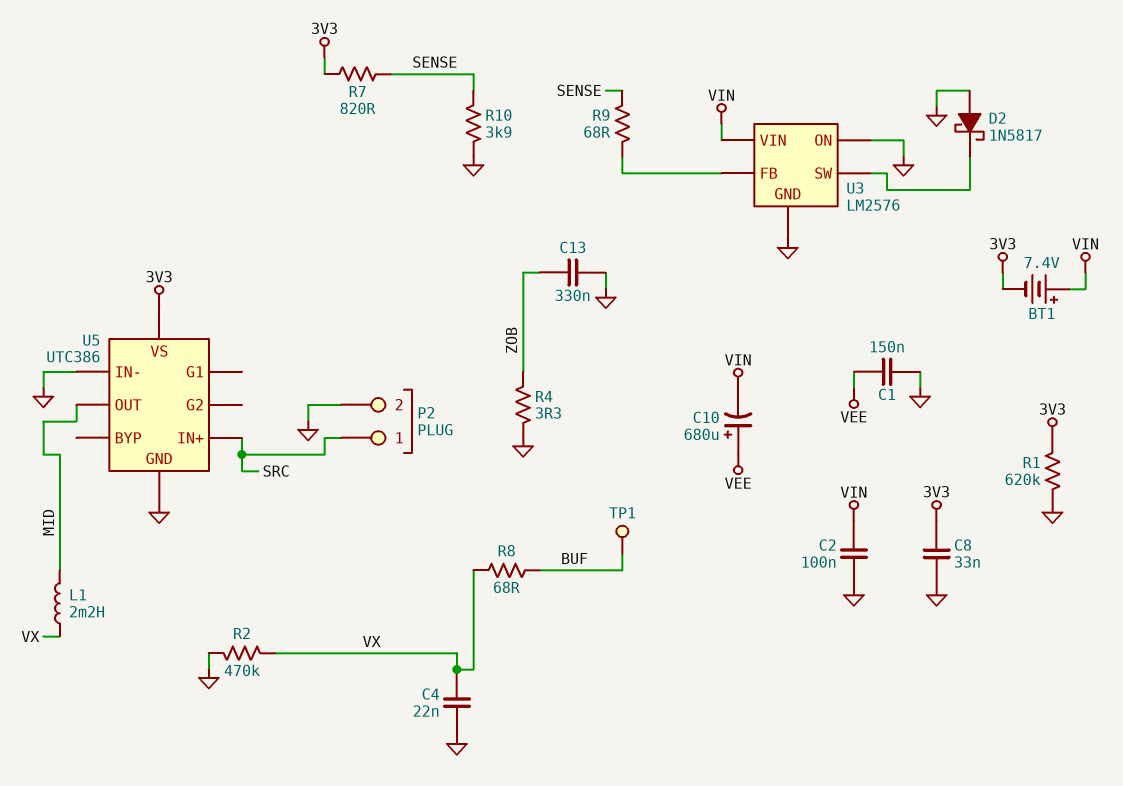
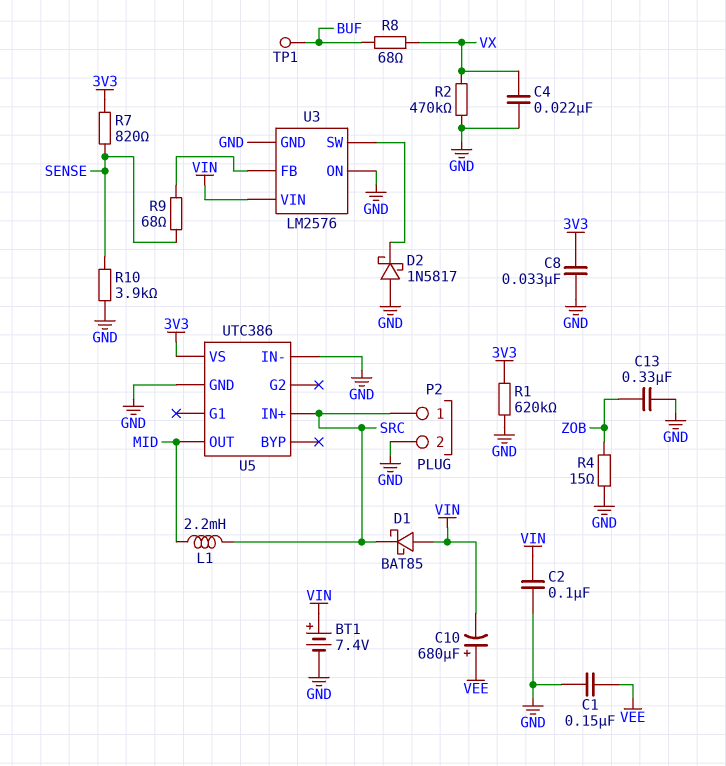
BT1: 7.4V (plus VIN, minus 3V3) -> 7.4V (plus VIN, minus GND)
D1: none -> schottky BAT85 (A VIN, K SRC)
L1: 2.2mH (MID, VX) -> 2.2mH (MID, SRC)
R4: 3.3 (GND, ZOB) -> 15 (GND, ZOB)

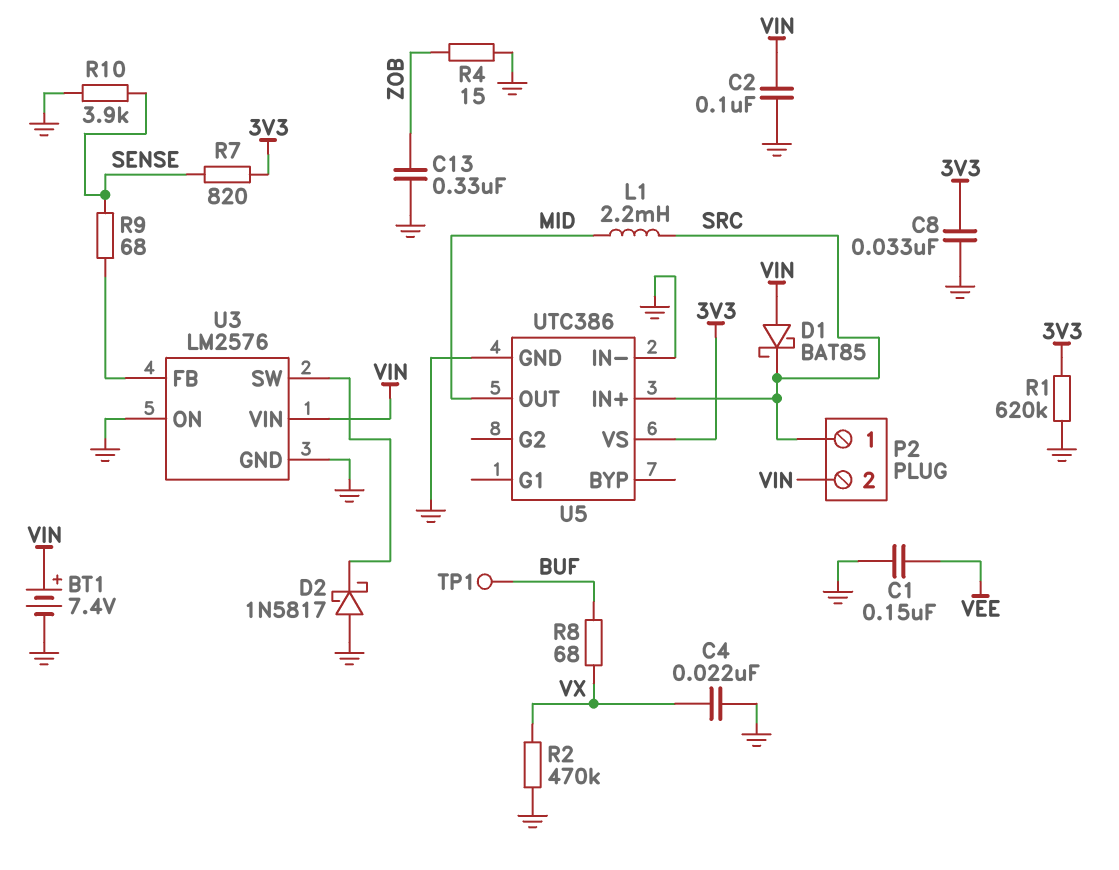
C10: 680uF (plus VEE, minus VIN) -> none
P2 pin 2: GND -> VIN

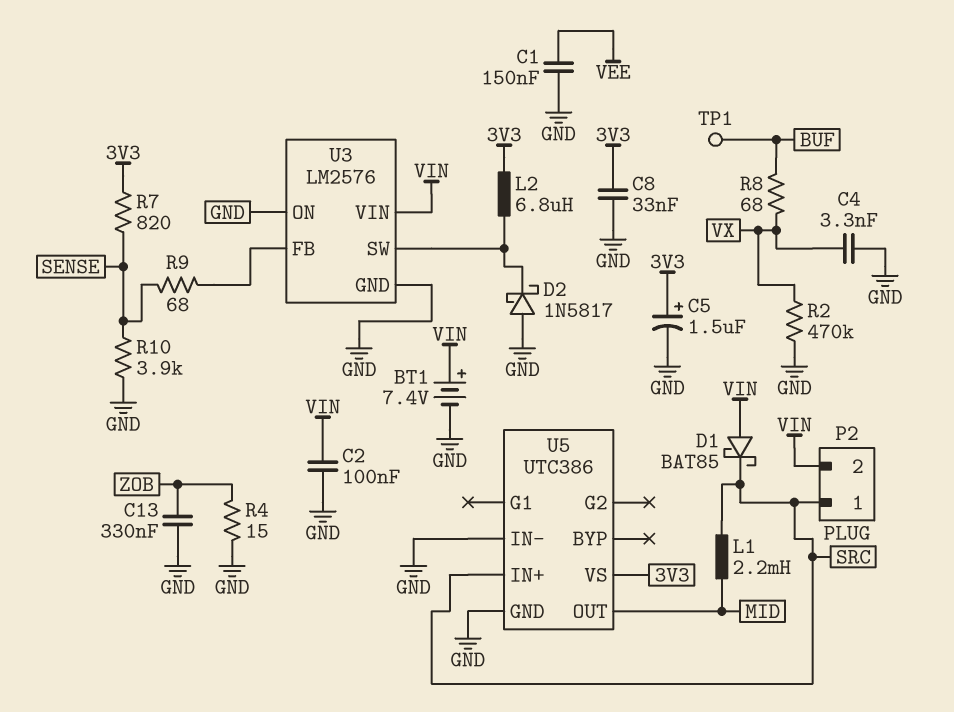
C4: 22nF (GND, VX) -> 3.3nF (GND, VX)
C5: none -> 1.5uF (plus 3V3, minus GND)
L2: none -> 6.8uH (3V3, U3/SW)
R1: 620k (3V3, GND) -> none

